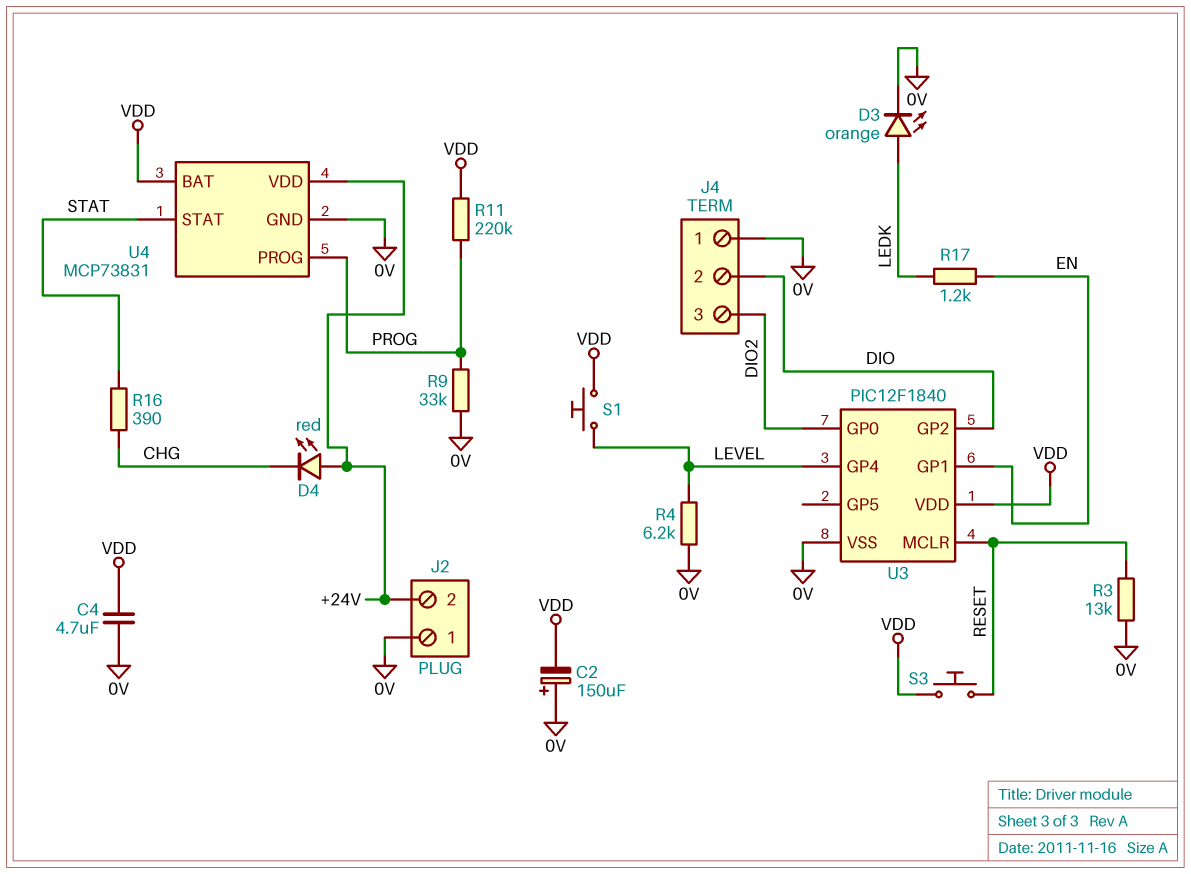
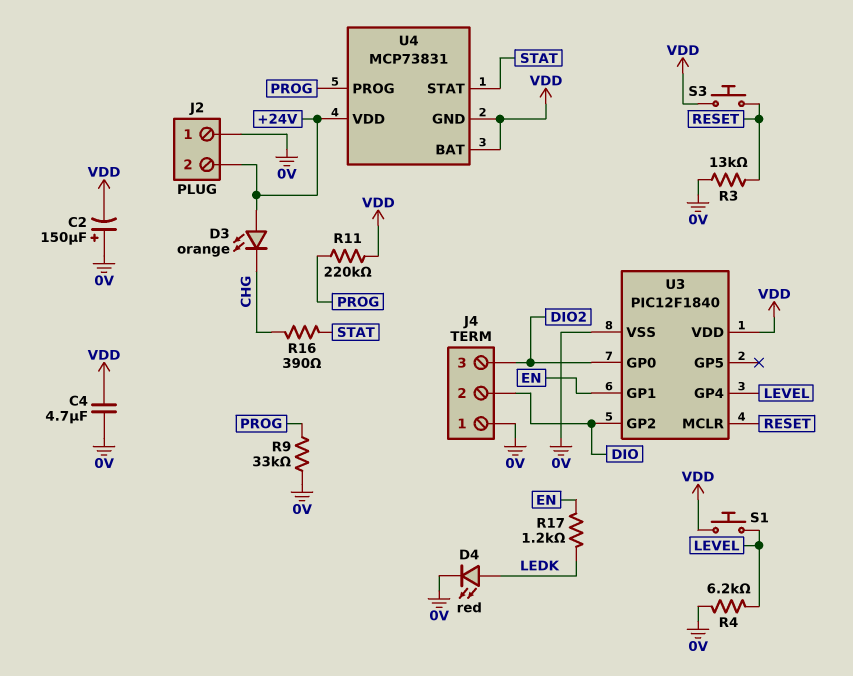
D3: LED orange (A LEDK, K 0V) -> LED orange (A +24V, K CHG)
D4: LED red (A +24V, K CHG) -> LED red (A LEDK, K 0V)
U4 pin GND: 0V -> VDD

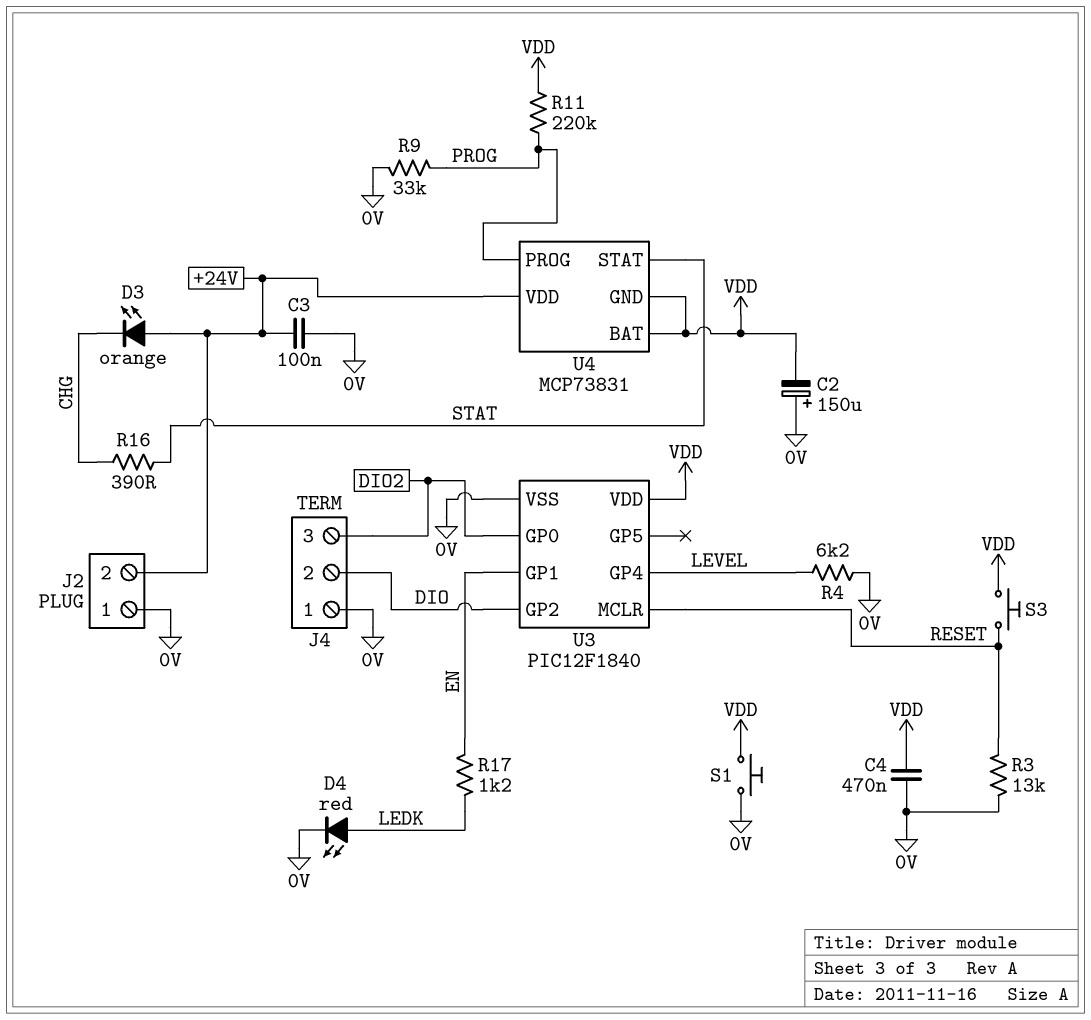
C3: none -> 100nF (+24V, 0V)
C4: 4.7uF (0V, VDD) -> 470nF (0V, VDD)
S1: button (LEVEL, VDD) -> button (0V, VDD)

